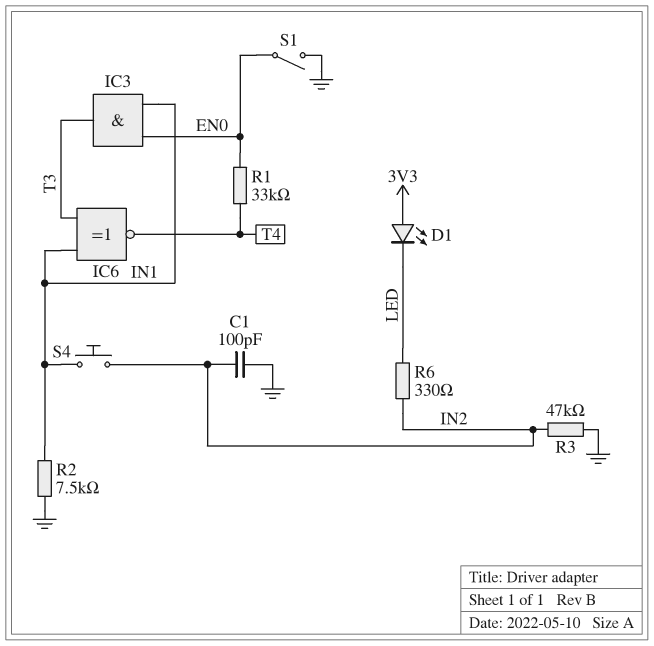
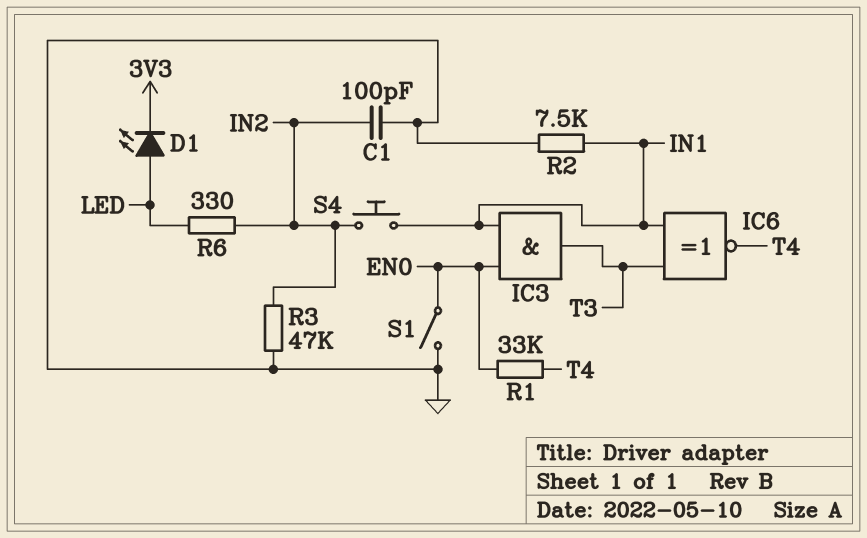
D1: LED (A 3V3, K LED) -> LED (A LED, K 3V3)

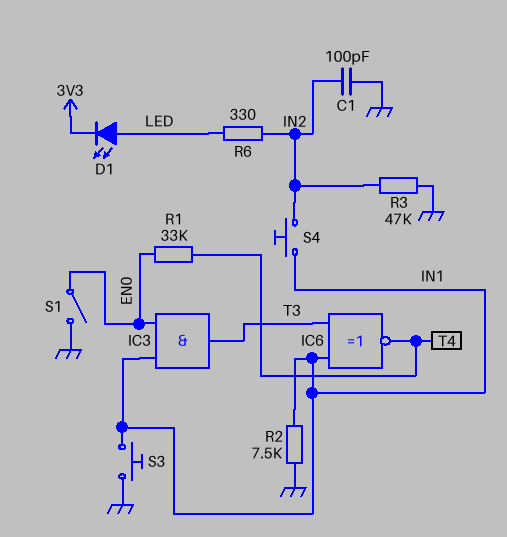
S3: none -> button (GND, IN1)

